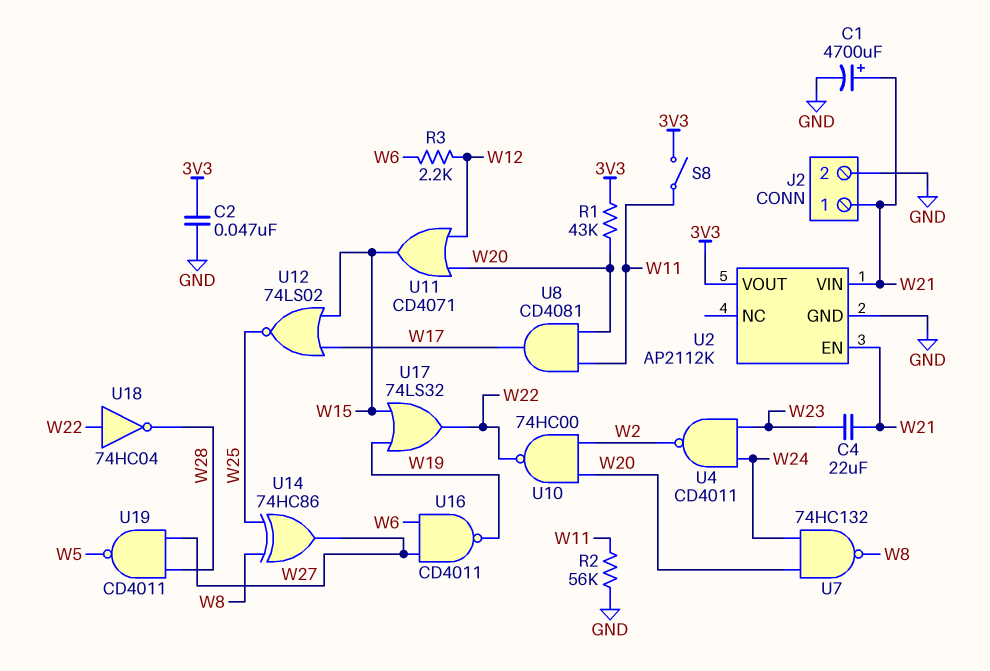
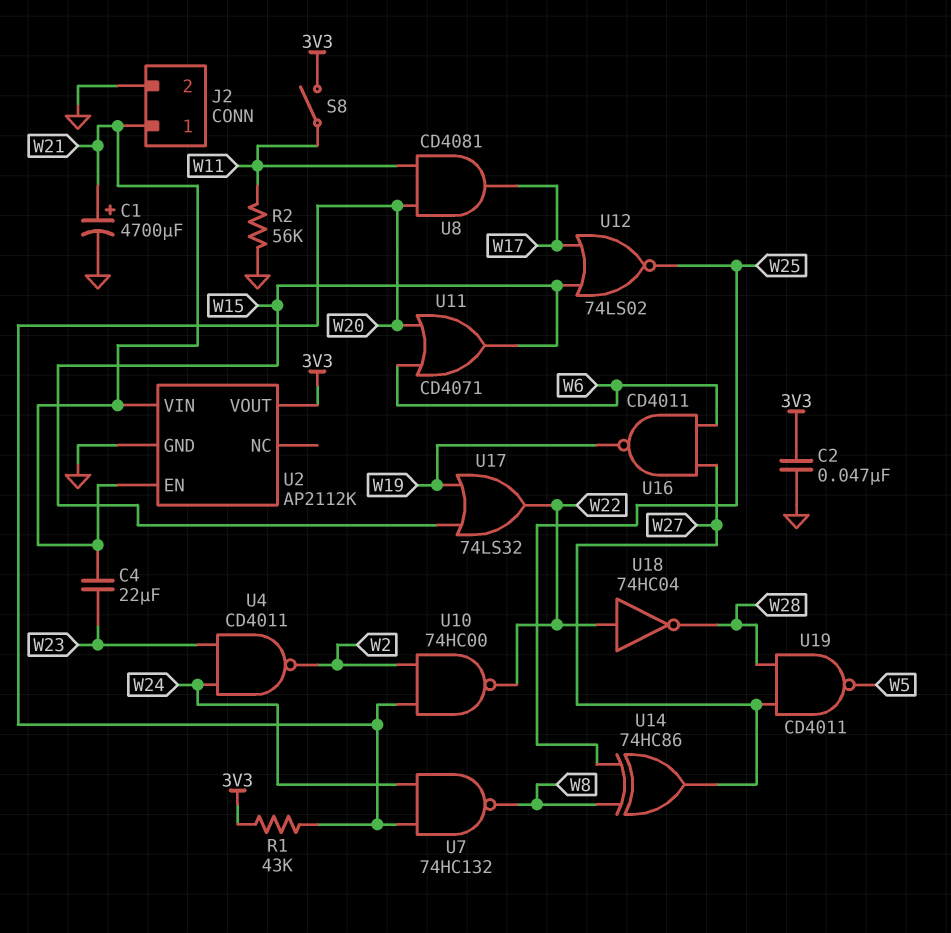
R3: 2.2k (W6, W12) -> none
U11: OR CD4071 (in W12, in W20, out W15) -> OR CD4071 (in W6, in W20, out W15)

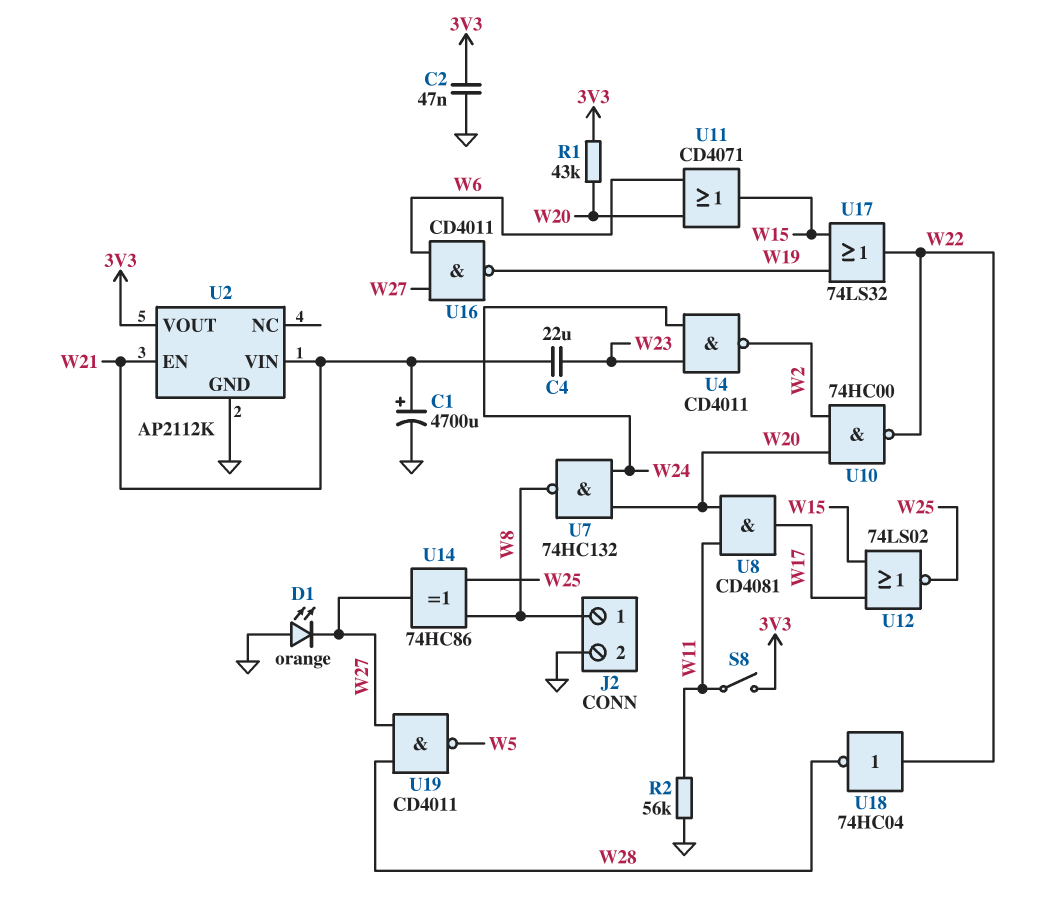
D1: none -> LED orange (A GND, K W27)
J2 pin 1: W21 -> W8

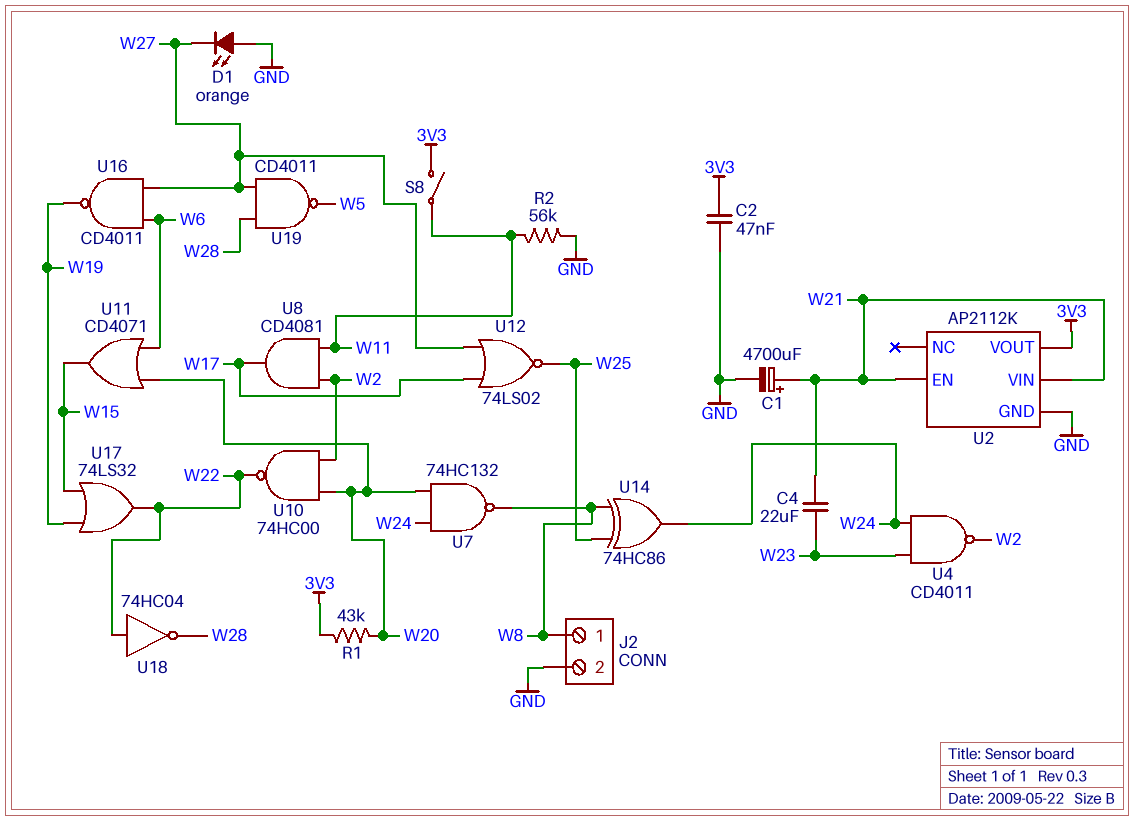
U8: AND CD4081 (in W11, in W20, out W17) -> AND CD4081 (in W2, in W11, out W17)
U12: NOR 74LS02 (in W15, in W17, out W25) -> NOR 74LS02 (in W17, in W27, out W25)
U14: XOR 74HC86 (in W8, in W25, out W27) -> XOR 74HC86 (in W8, in W25, out W24)

